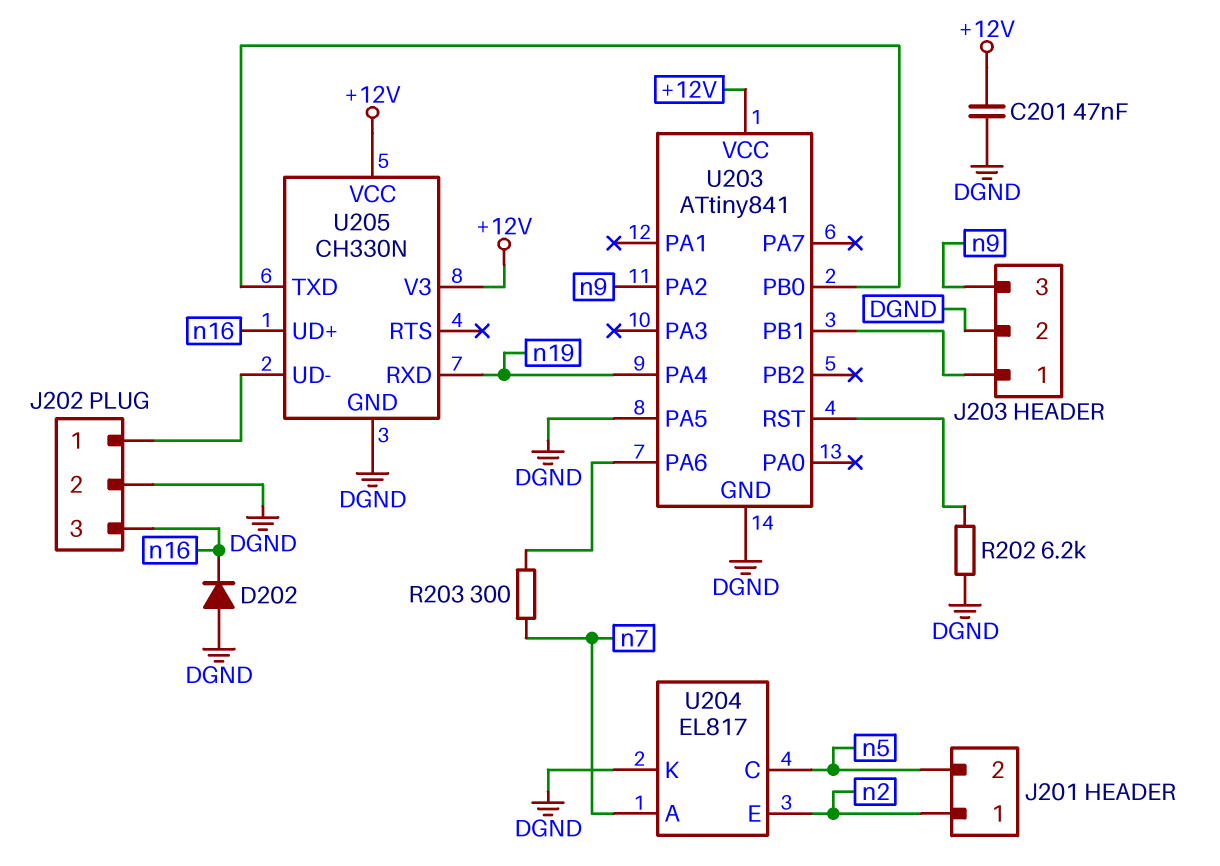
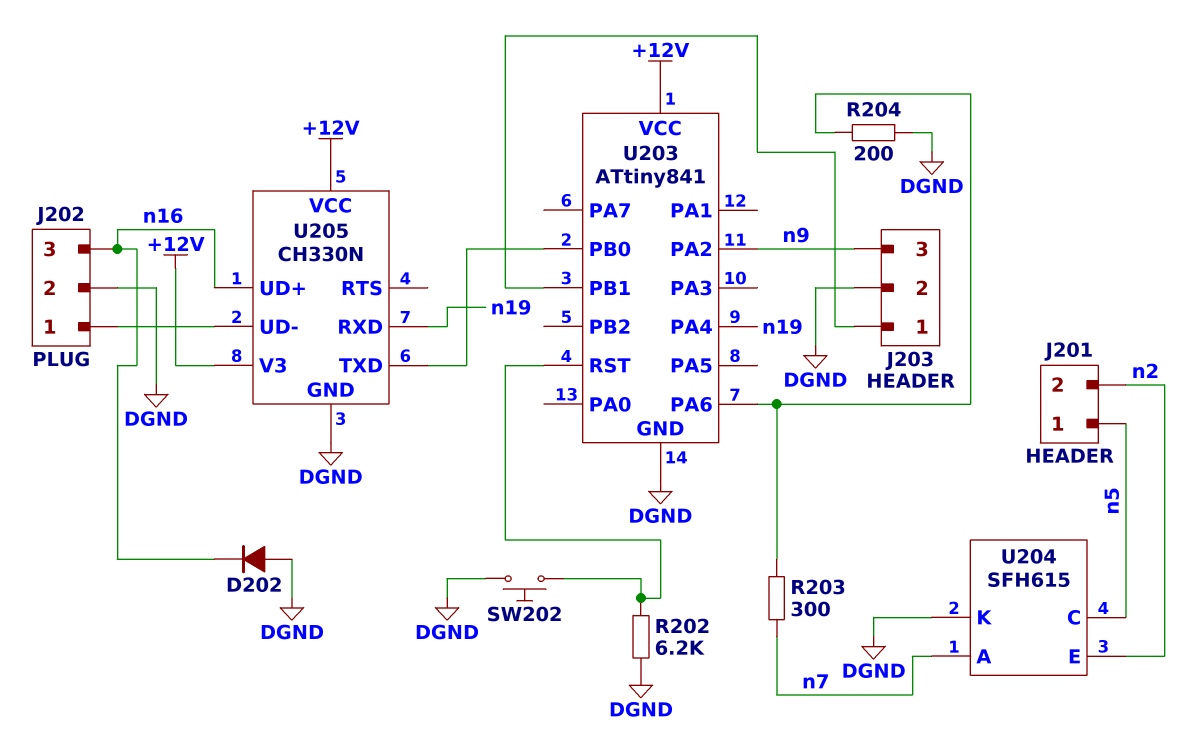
C201: 47nF (+12V, DGND) -> none
J201 pin 1: n2 -> n5
J201 pin 2: n5 -> n2
R204: none -> 200 (DGND, U203/PA6)
SW202: none -> button (DGND, U203/RST)
U203 pin PA5: DGND -> none
U204: EL817 -> SFH615

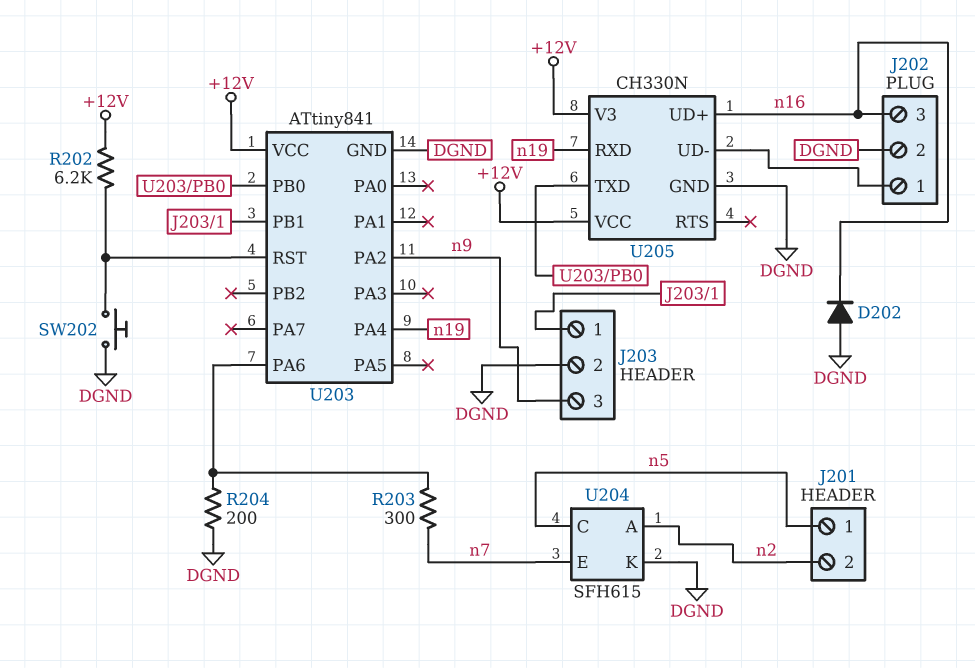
R202: 6.2k (DGND, U203/RST) -> 6.2k (+12V, U203/RST)
U204 pin A: n7 -> n2
U204 pin E: n2 -> n7

